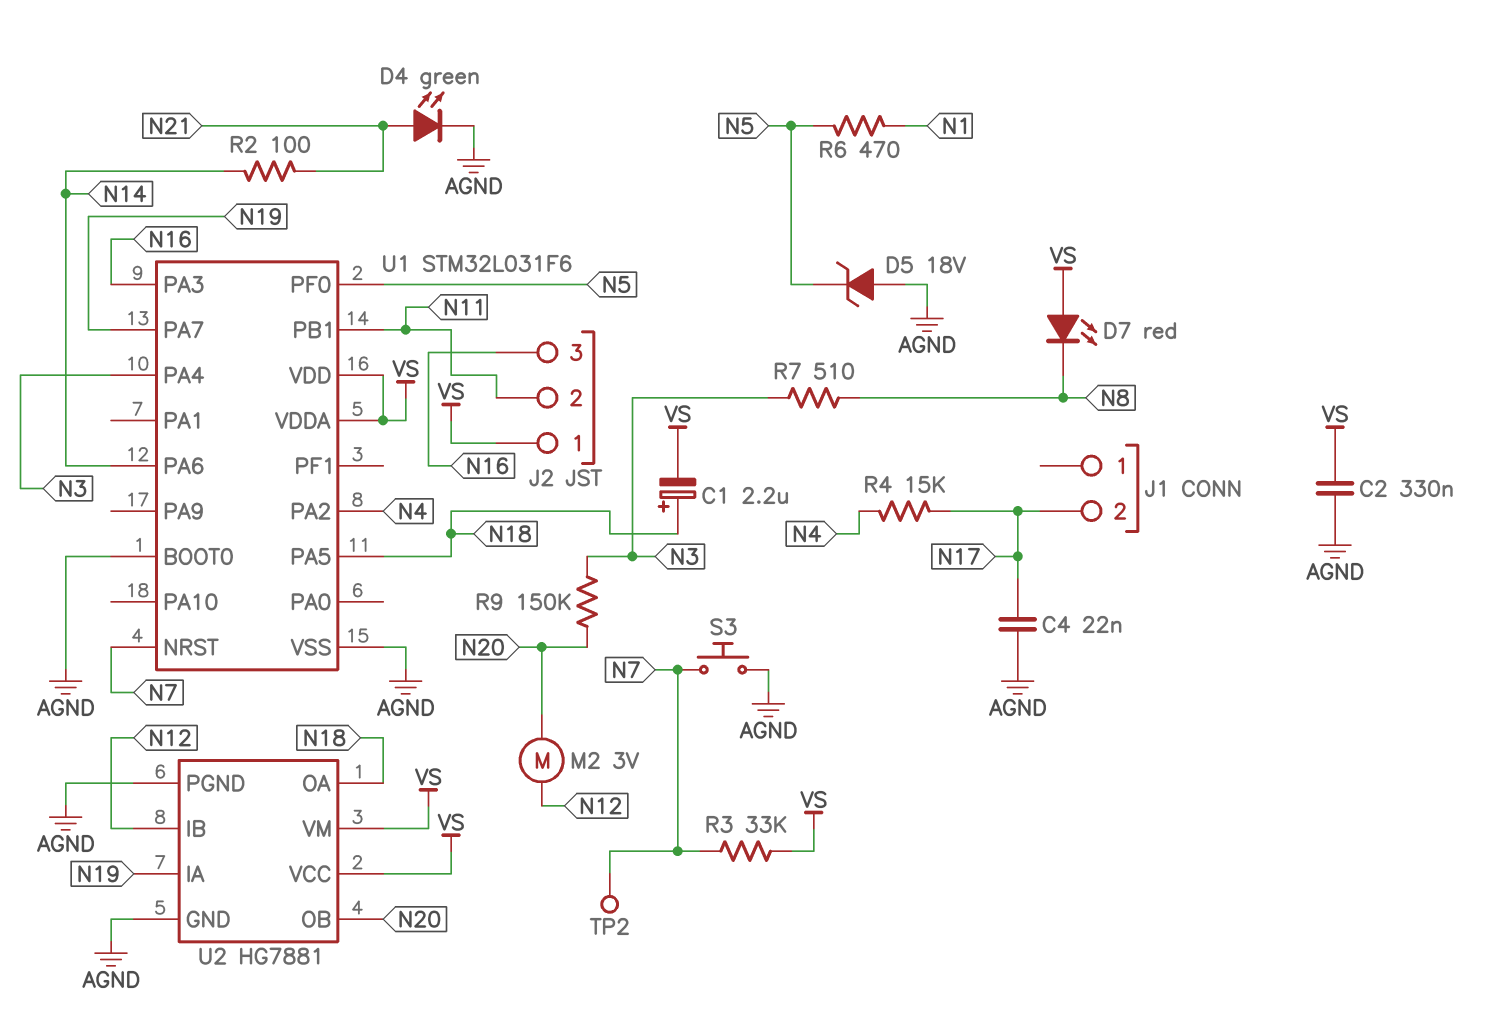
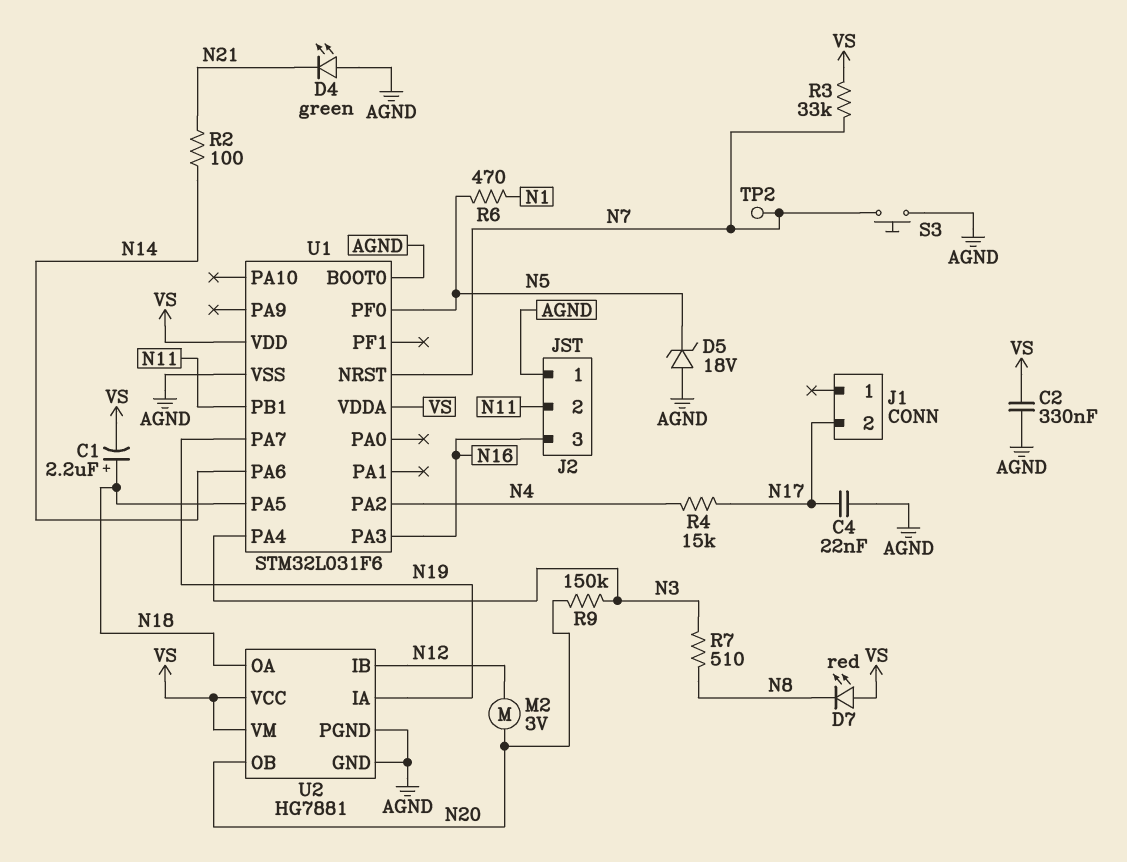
D4: LED green (A N21, K AGND) -> LED green (A AGND, K N21)
J2 pin 1: VS -> AGND

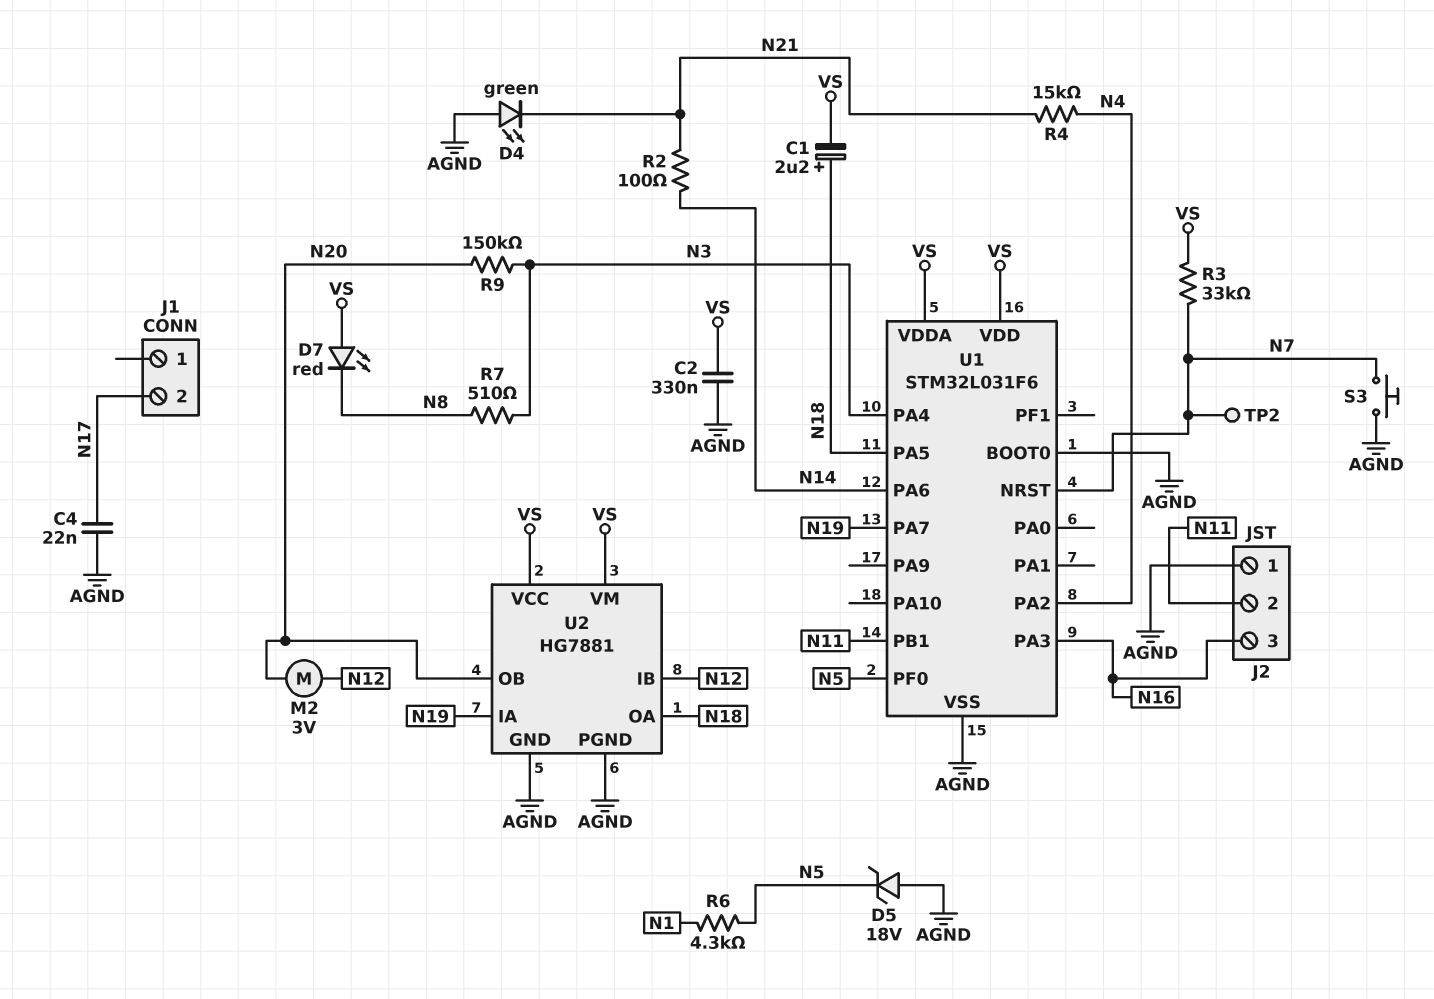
R4: 15k (N4, N17) -> 15k (N4, N21)
R6: 470 (N1, N5) -> 4.3k (N1, N5)

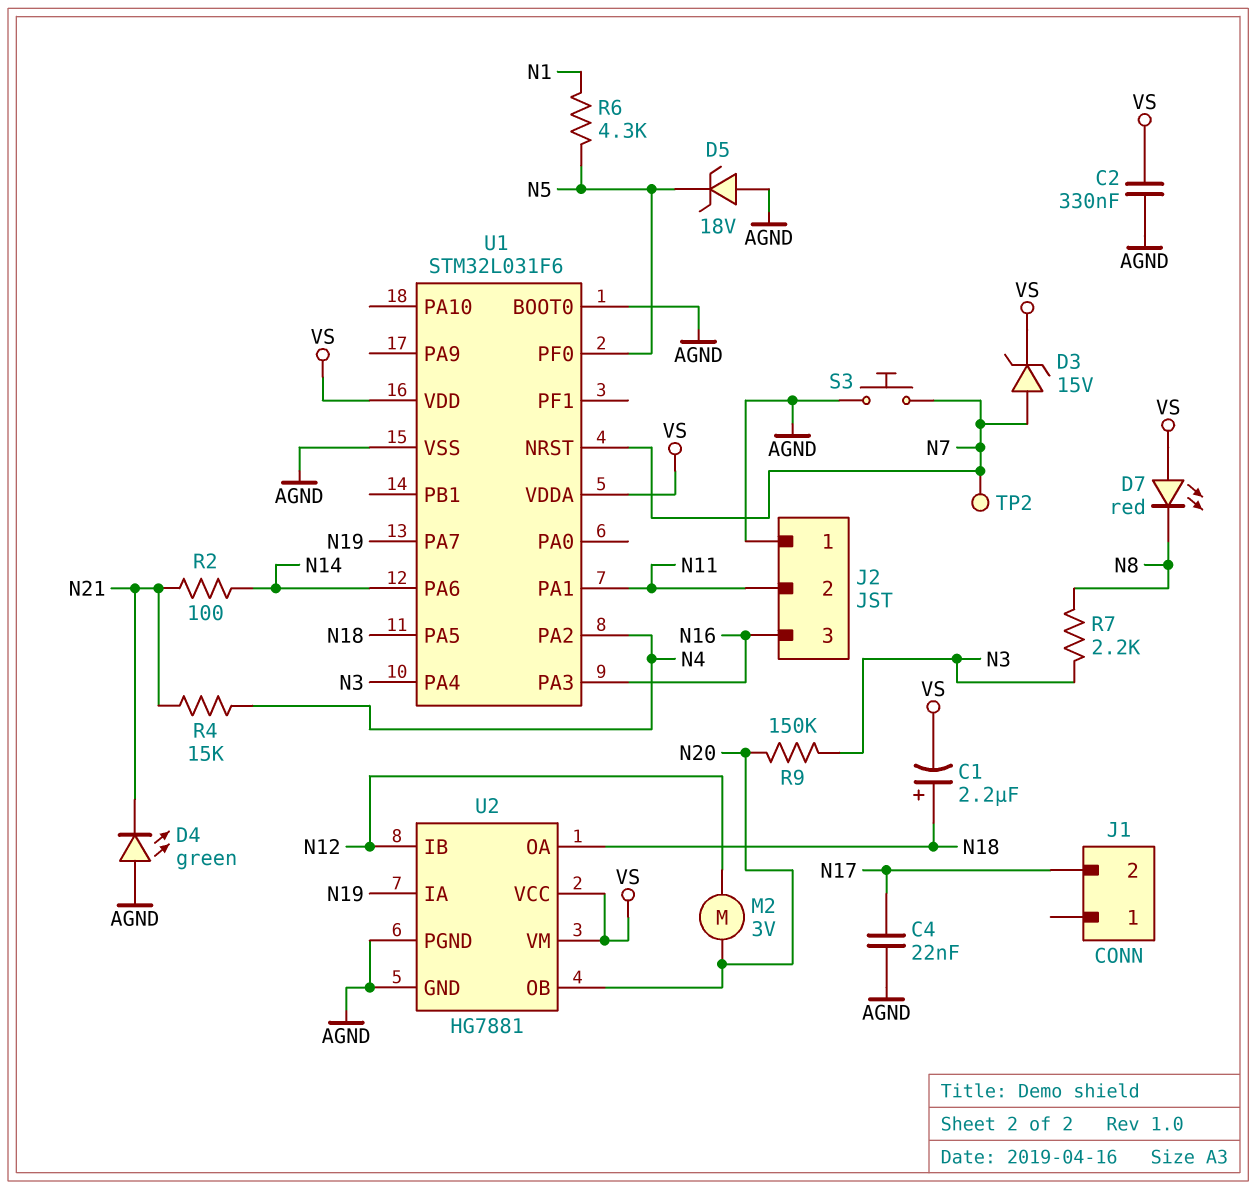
D3: none -> zener 15V (A N7, K VS)
R3: 33k (N7, VS) -> none
R7: 510 (N3, N8) -> 2.2k (N3, N8)
U1 pin PA1: none -> N11
U1 pin PB1: N11 -> none

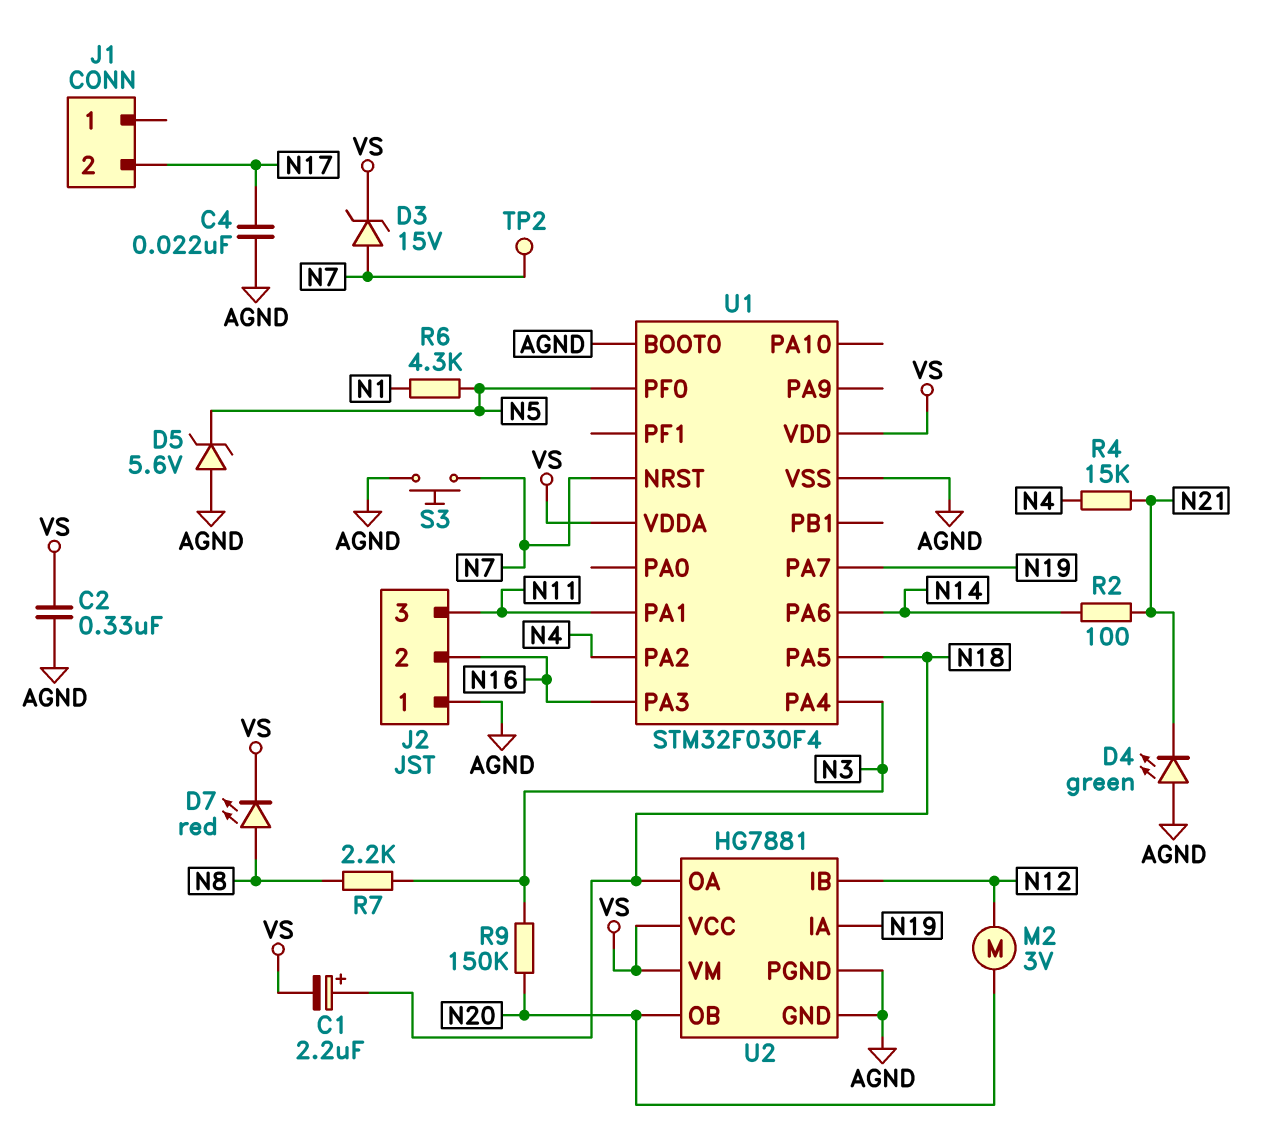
D5: zener 18V (A AGND, K N5) -> zener 5.6V (A AGND, K N5)
D7: LED red (A VS, K N8) -> LED red (A N8, K VS)
J2 pin 2: N11 -> N16
J2 pin 3: N16 -> N11
U1: STM32L031F6 -> STM32F030F4

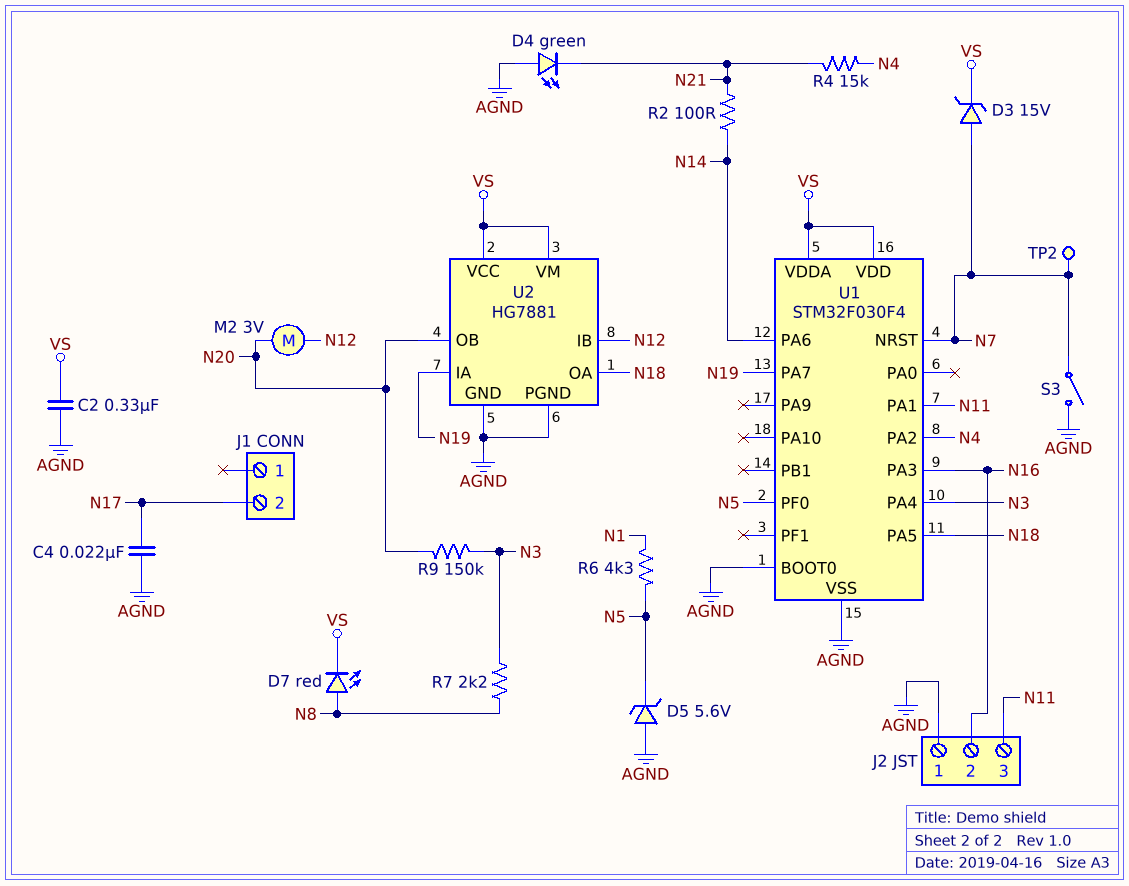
C1: 2.2uF (plus N18, minus VS) -> none
S3: button (AGND, N7) -> switch (AGND, N7)

